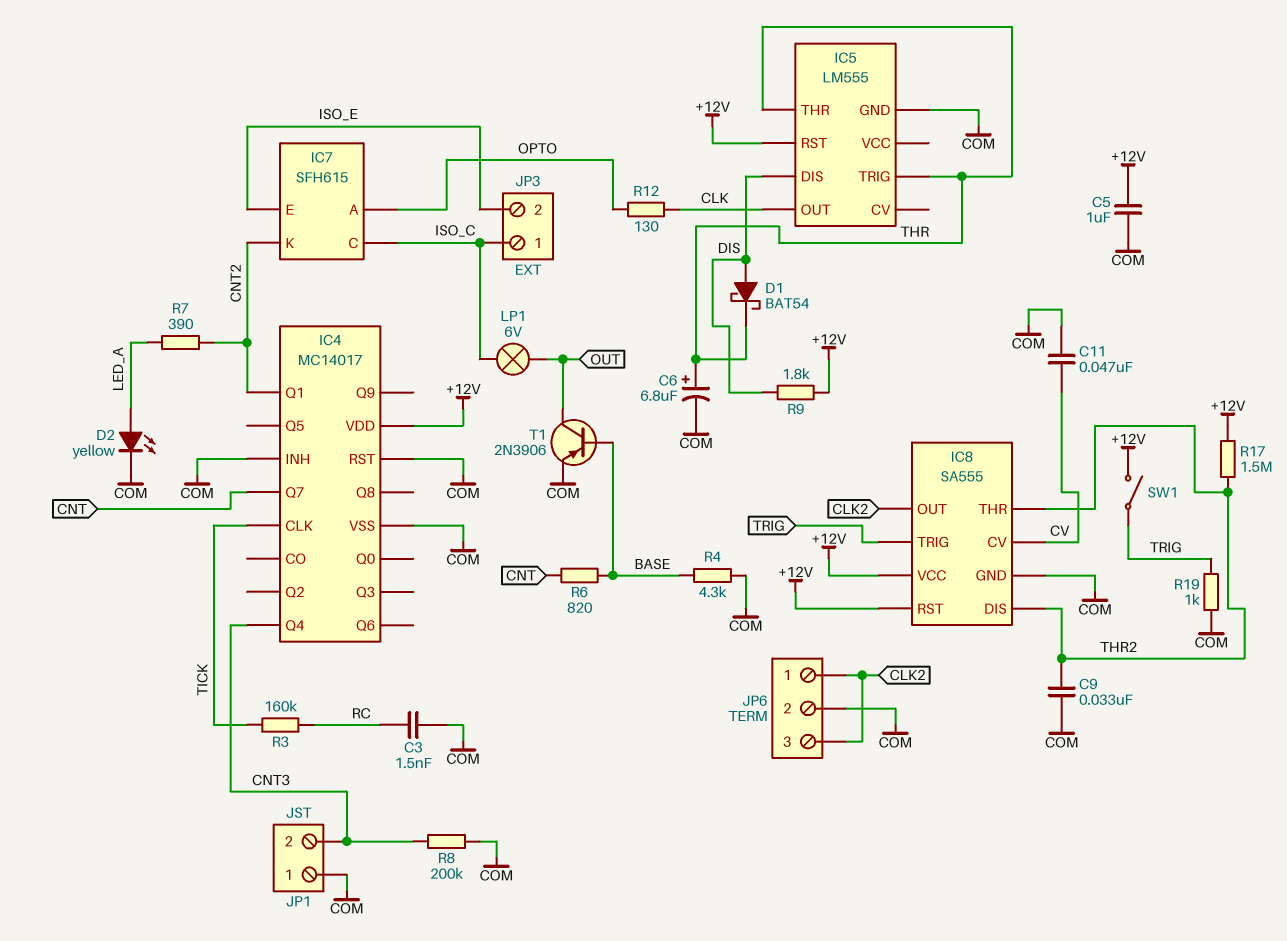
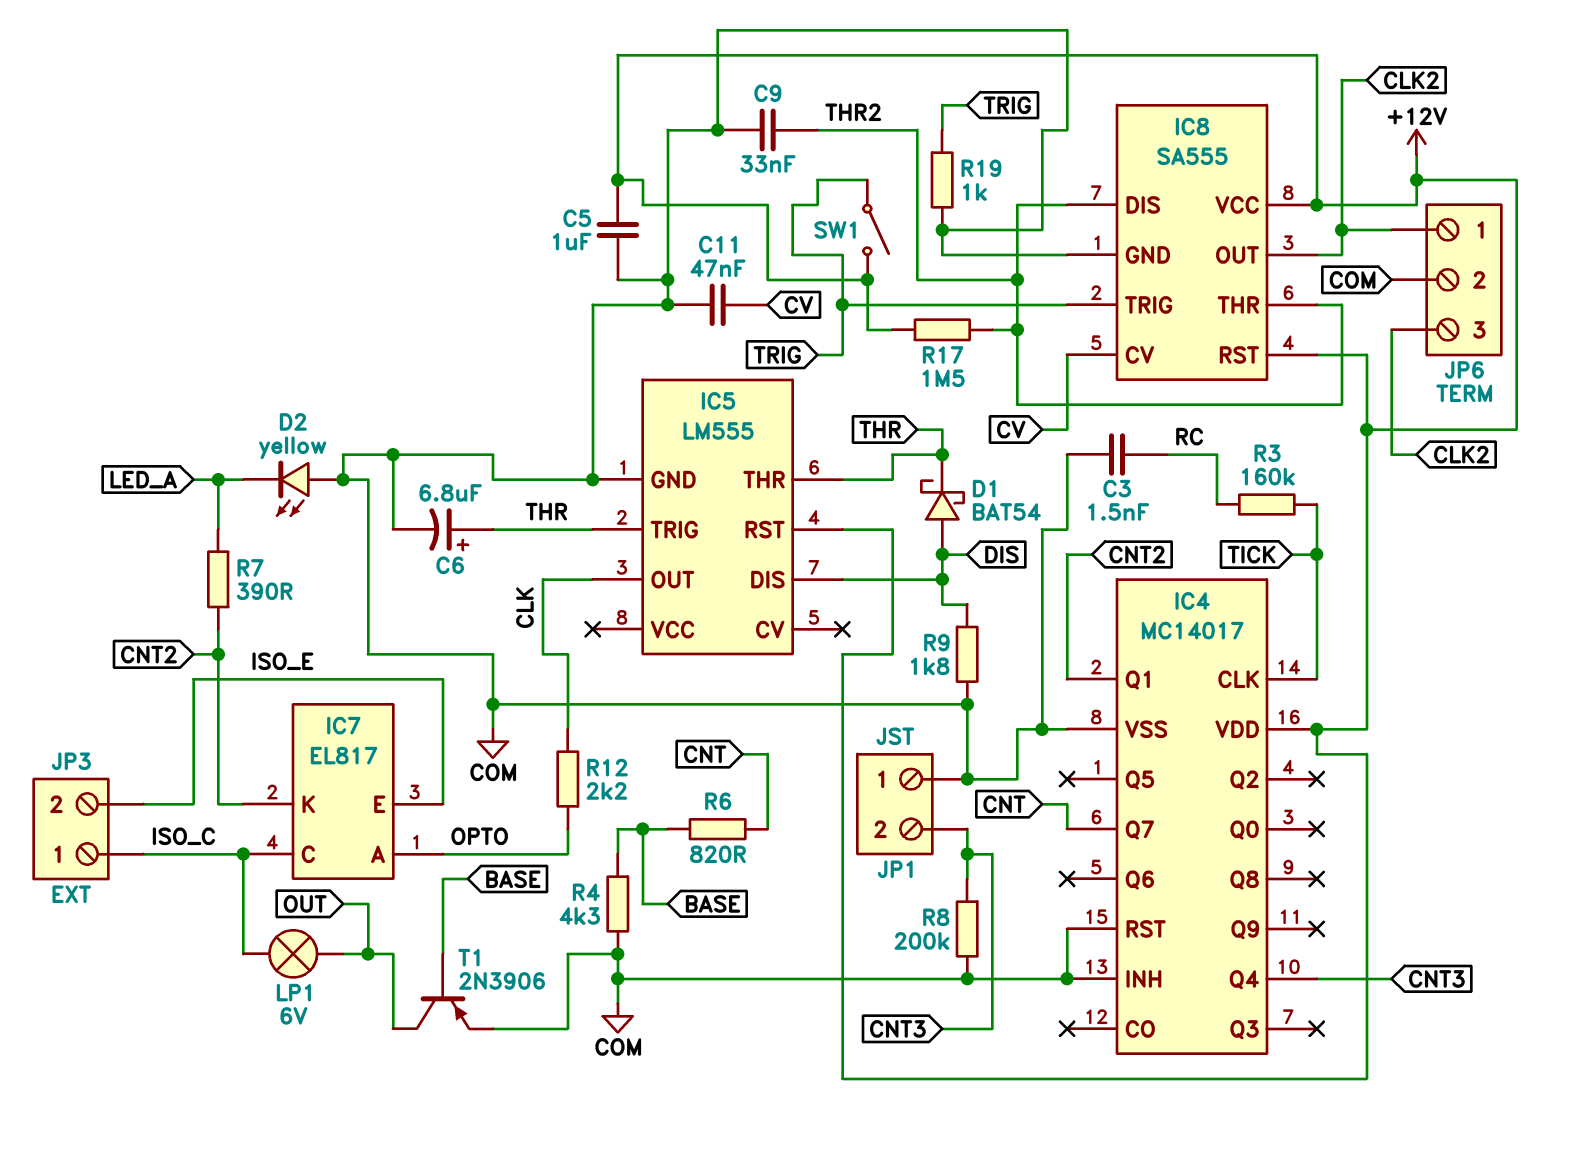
D2: LED yellow (A LED_A, K COM) -> LED yellow (A COM, K LED_A)
IC7: SFH615 -> EL817
R9: 1.8k (+12V, DIS) -> 1.8k (COM, DIS)
R12: 130 (CLK, OPTO) -> 2.2k (CLK, OPTO)

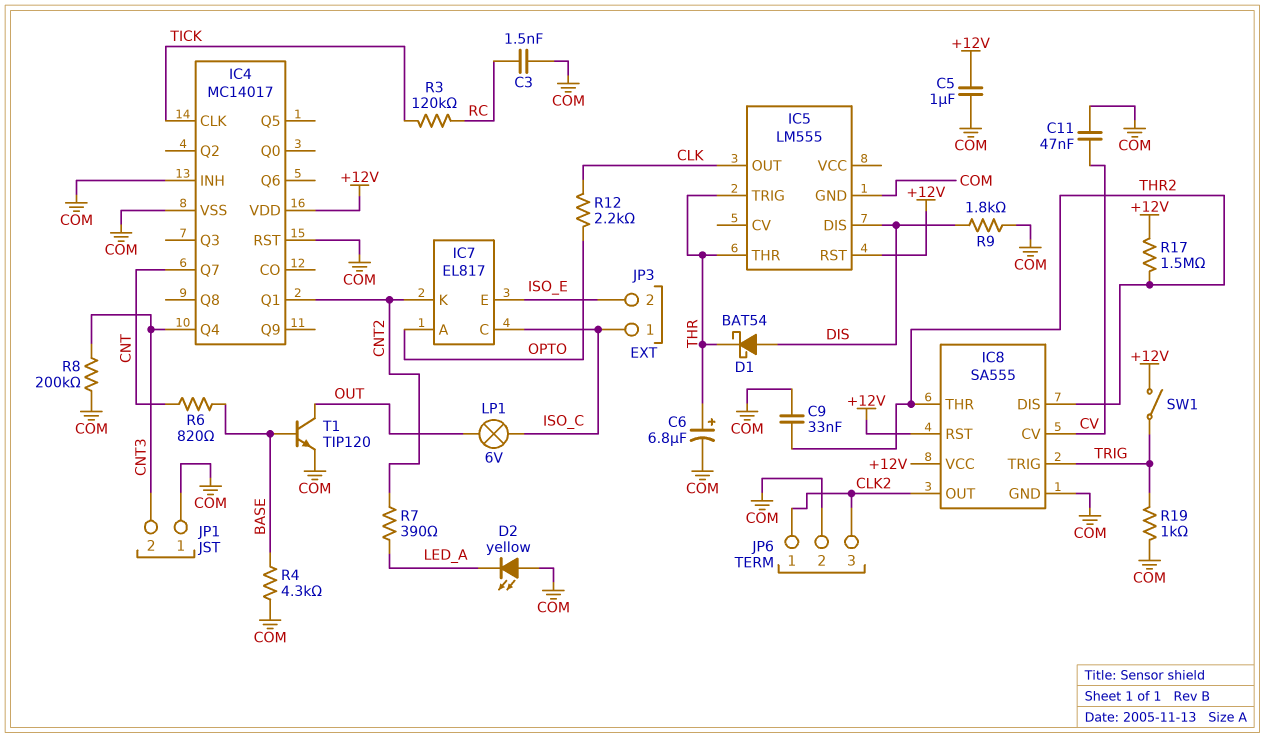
R3: 160k (RC, TICK) -> 120k (RC, TICK)
T1: PNP 2N3906 (B BASE, C OUT, E COM) -> NPN TIP120 (B BASE, C OUT, E COM)

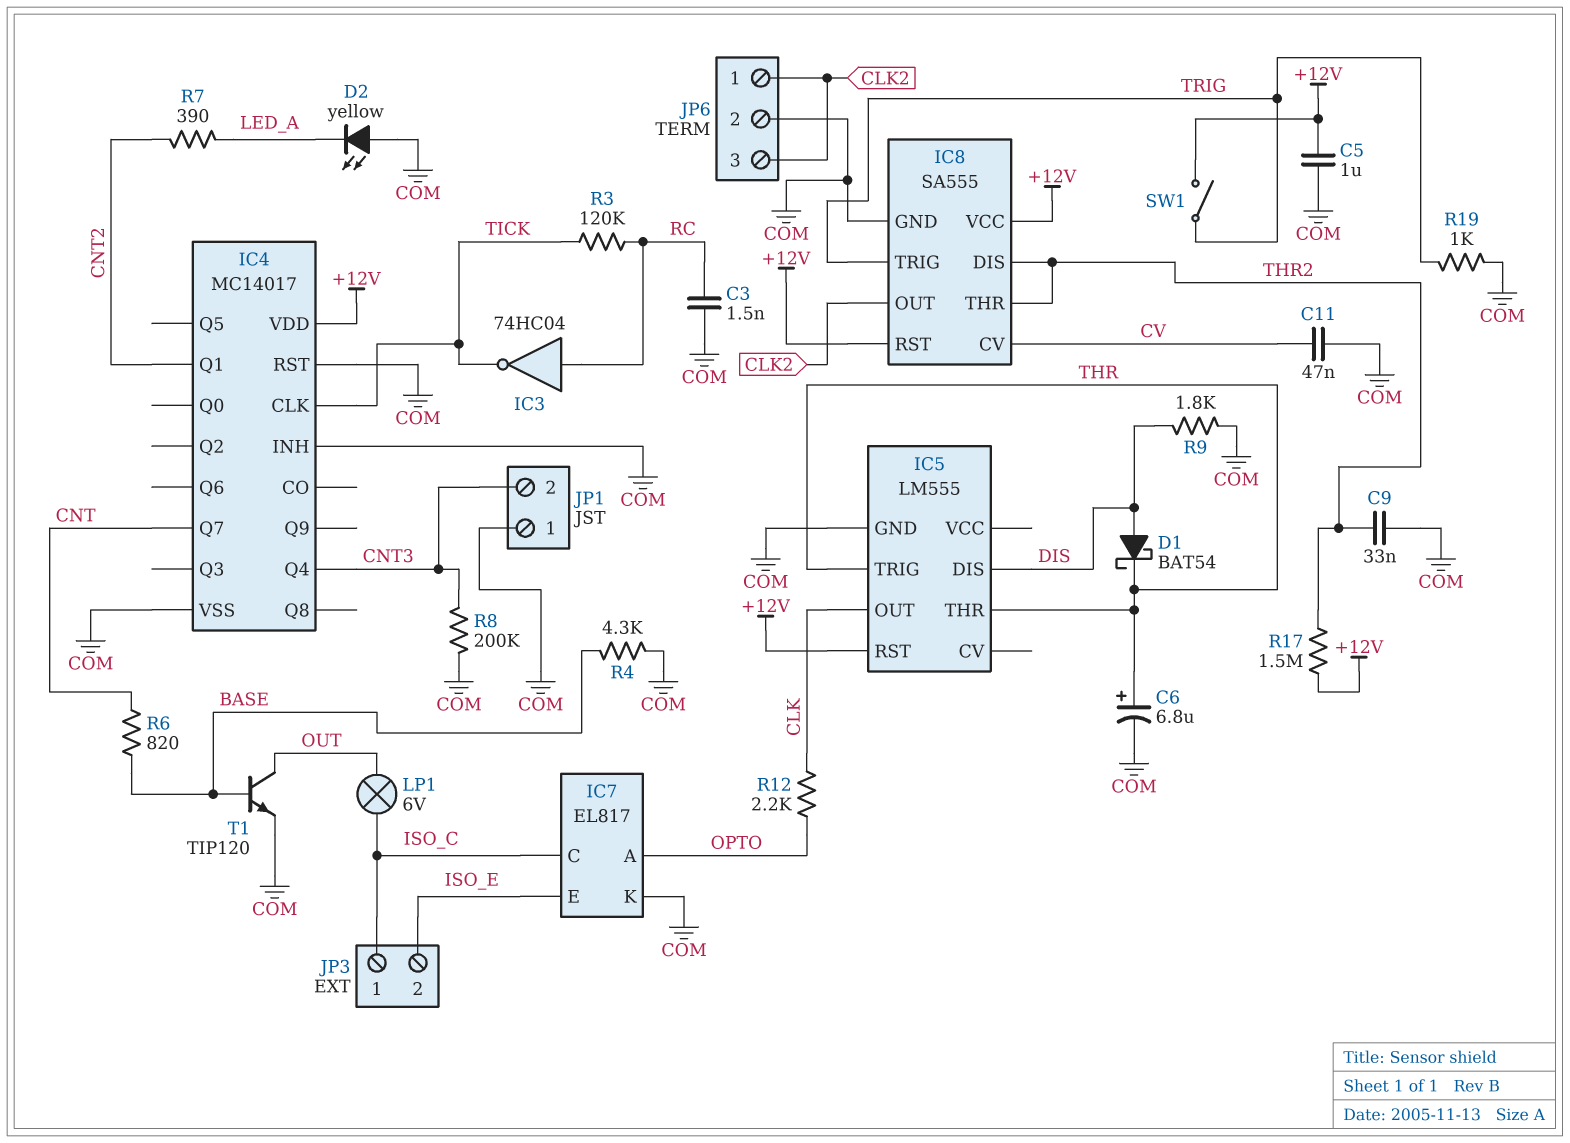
IC3: none -> NOT 74HC04 (in RC, out TICK)
IC7 pin K: CNT2 -> COM

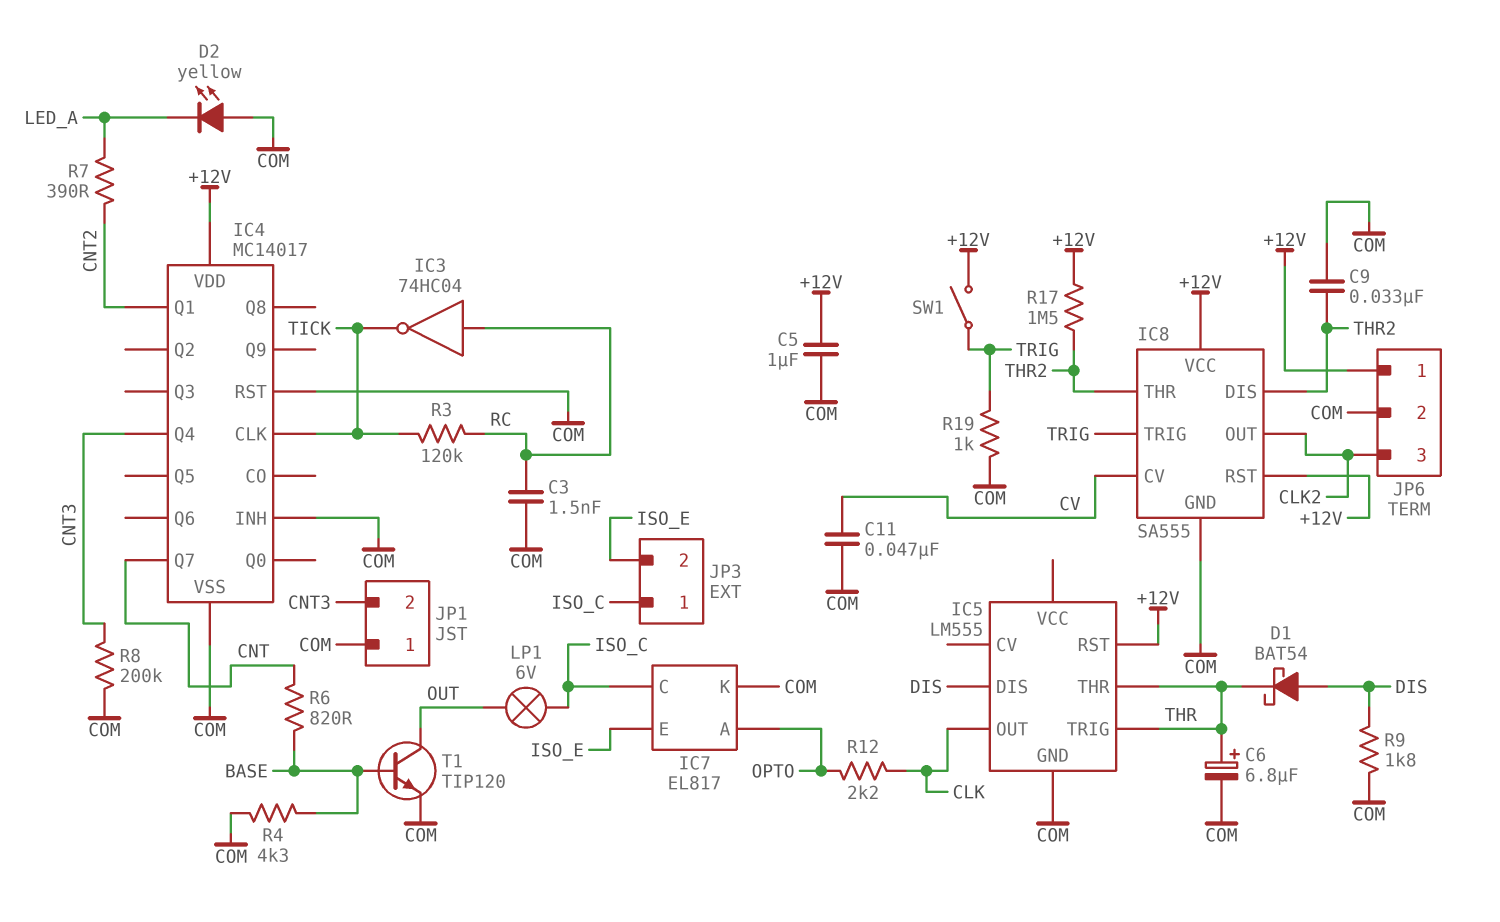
JP6 pin 1: CLK2 -> +12V

